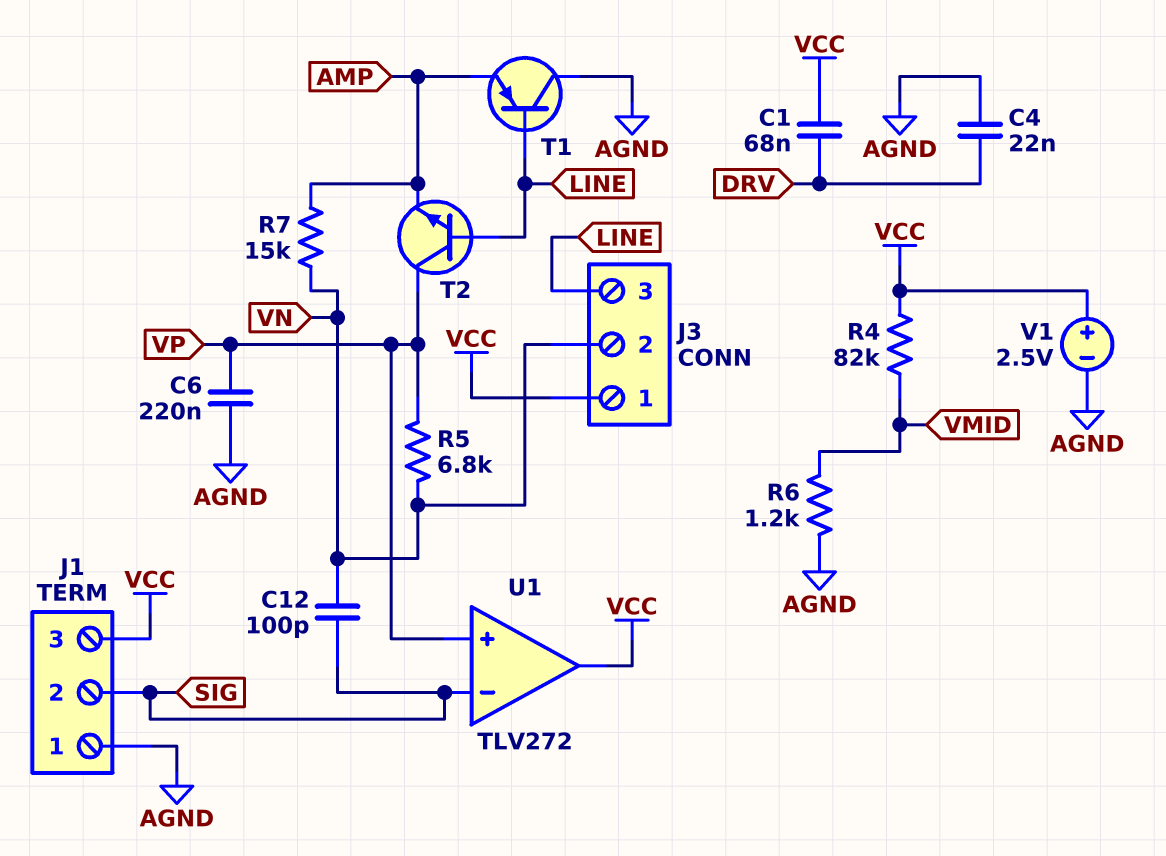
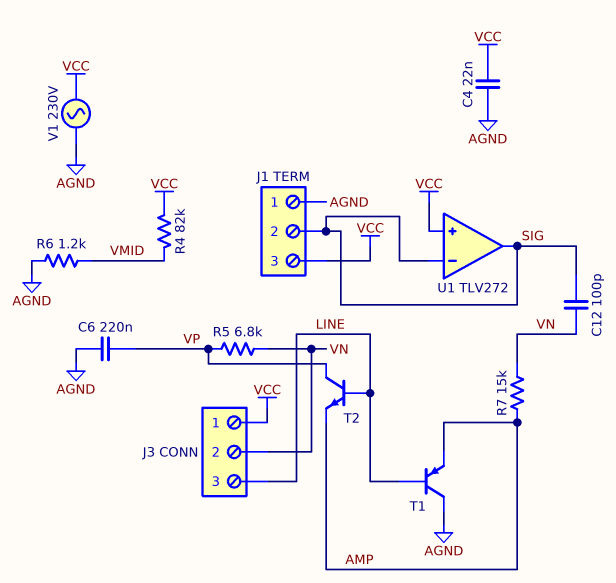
C1: 68nF (DRV, VCC) -> none
C4: 22nF (AGND, DRV) -> 22nF (AGND, VCC)
U1 pin in+: VP -> VCC
U1 pin out: VCC -> SIG
V1: 2.5V (plus VCC, minus AGND) -> AC 230V (AGND, VCC)

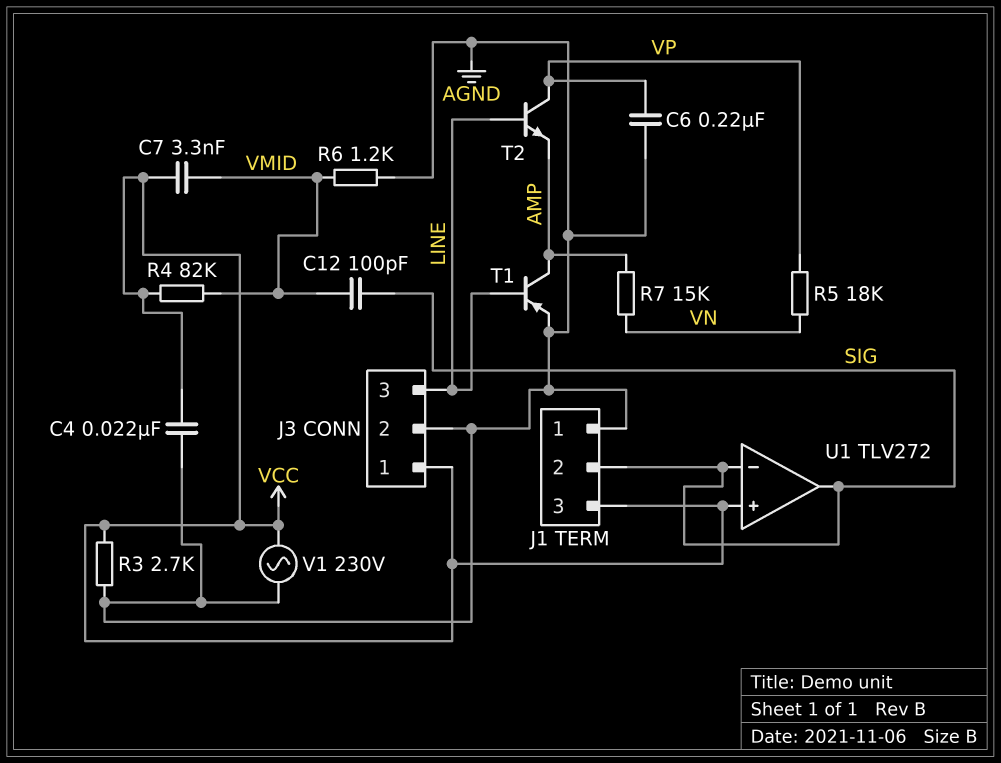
C7: none -> 3.3nF (VCC, VMID)
C12: 100pF (SIG, VN) -> 100pF (SIG, VMID)
J3 pin 2: VN -> AGND
R3: none -> 2.7k (AGND, VCC)
R5: 6.8k (VN, VP) -> 18k (VN, VP)
T1: PNP (B LINE, C AGND, E AMP) -> PNP (B LINE, C AMP, E AGND)

